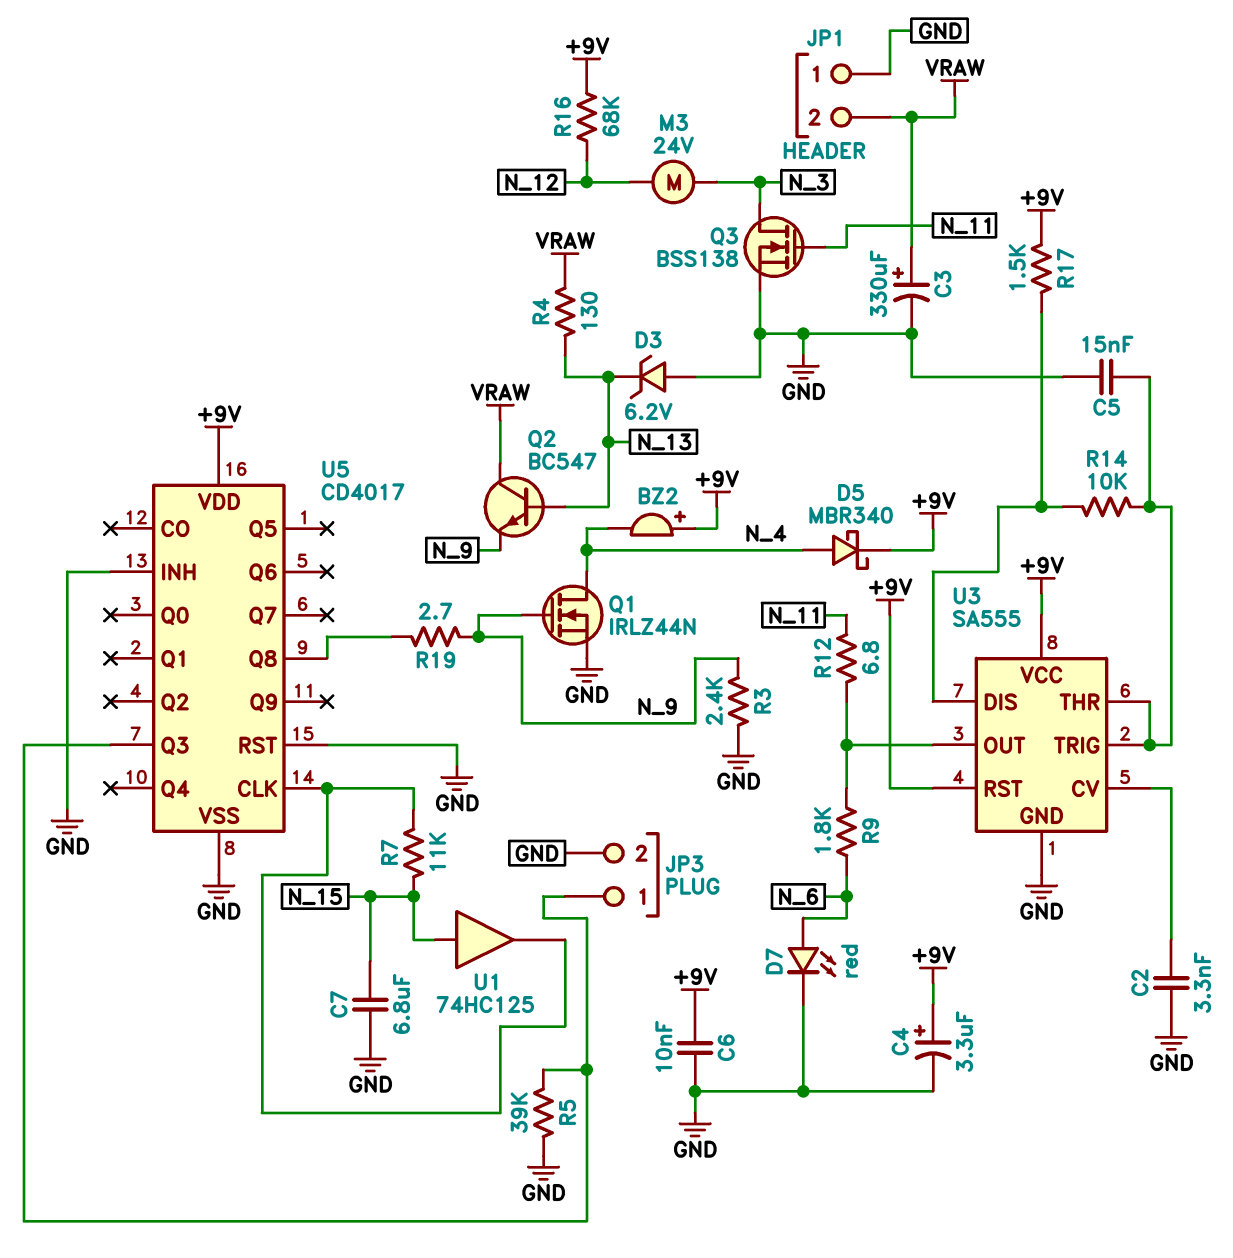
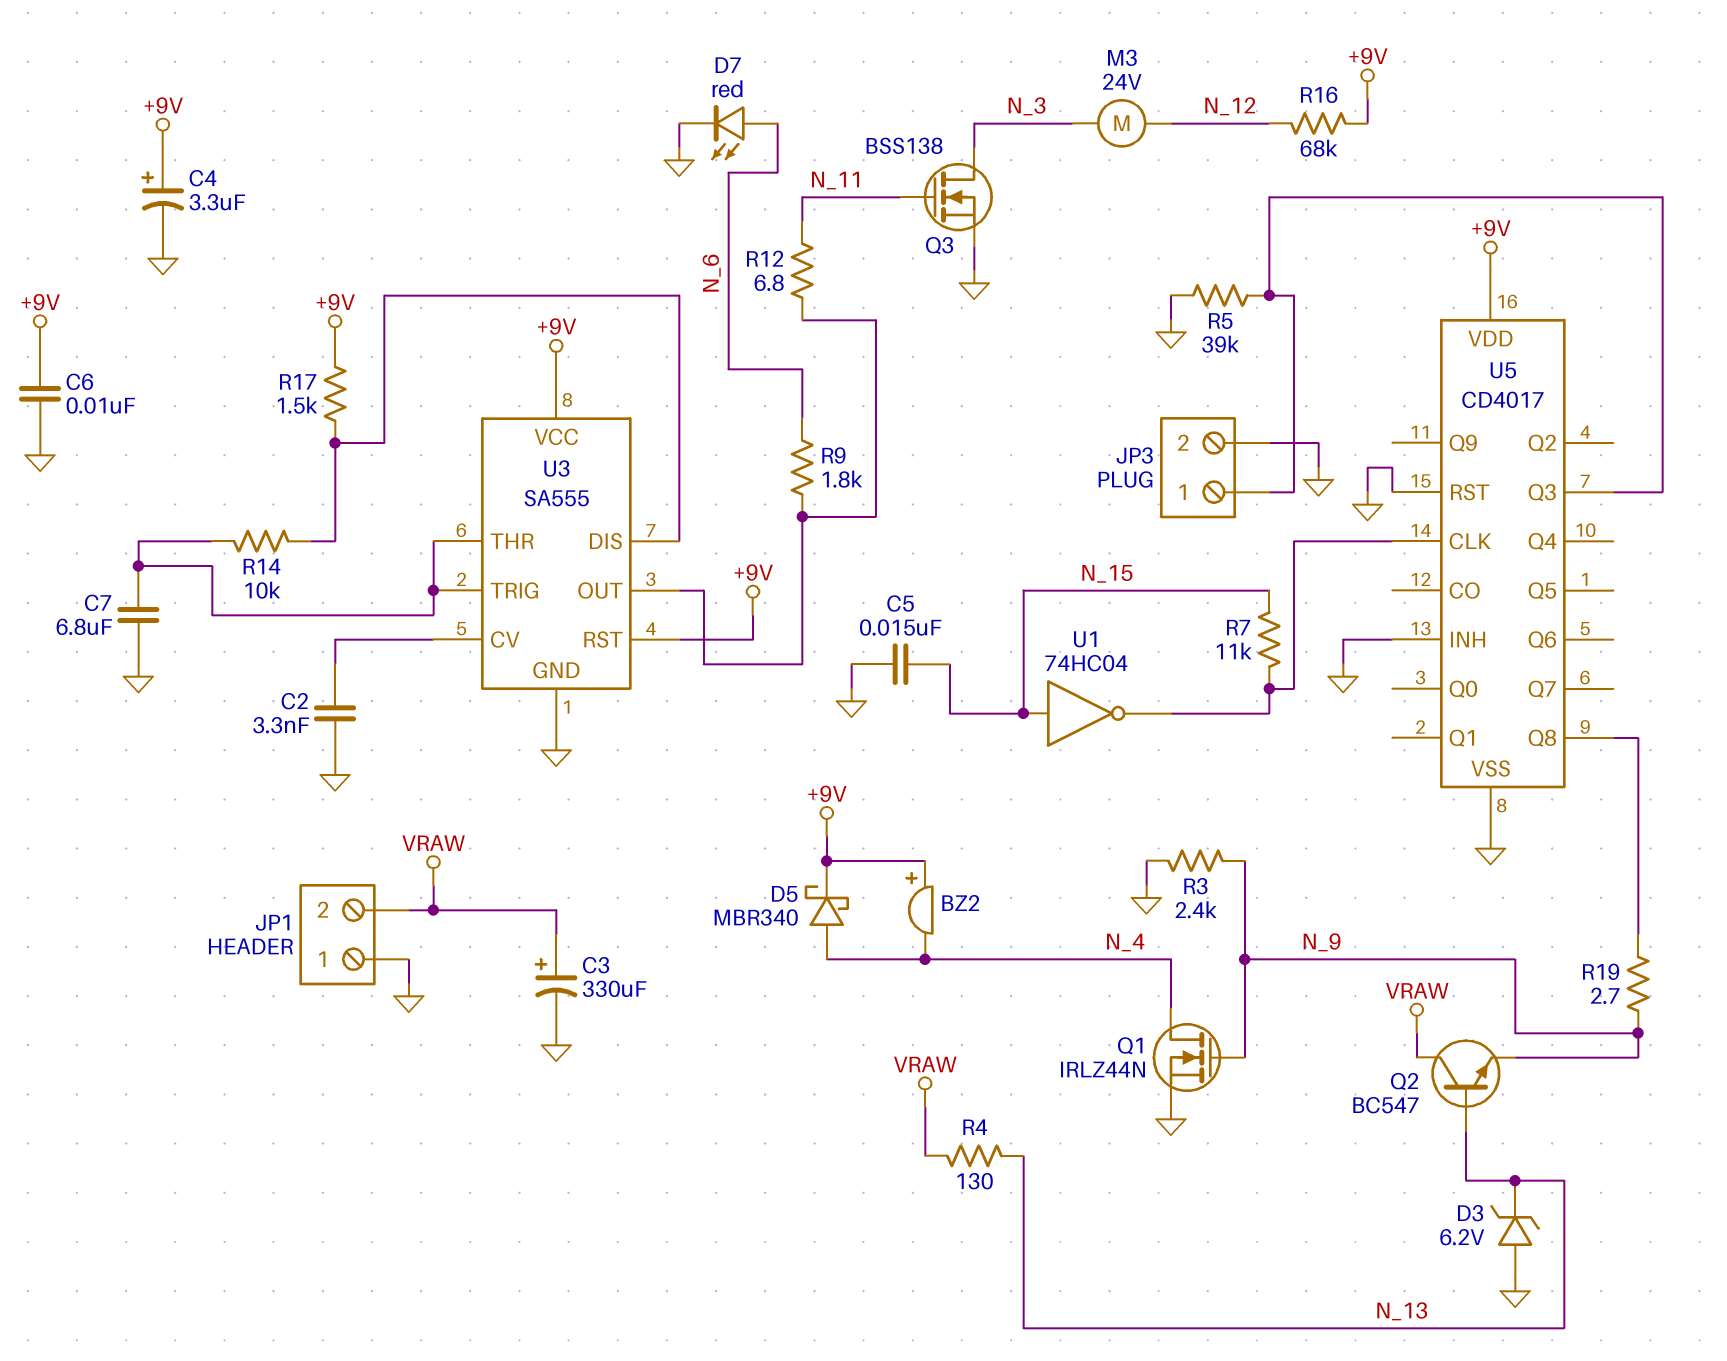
C5: 15nF (GND, U3/THR) -> 15nF (GND, N_15)
C7: 6.8uF (GND, N_15) -> 6.8uF (GND, U3/THR)
U1: buffer 74HC125 (in N_15, out U5/CLK) -> NOT 74HC04 (in N_15, out U5/CLK)

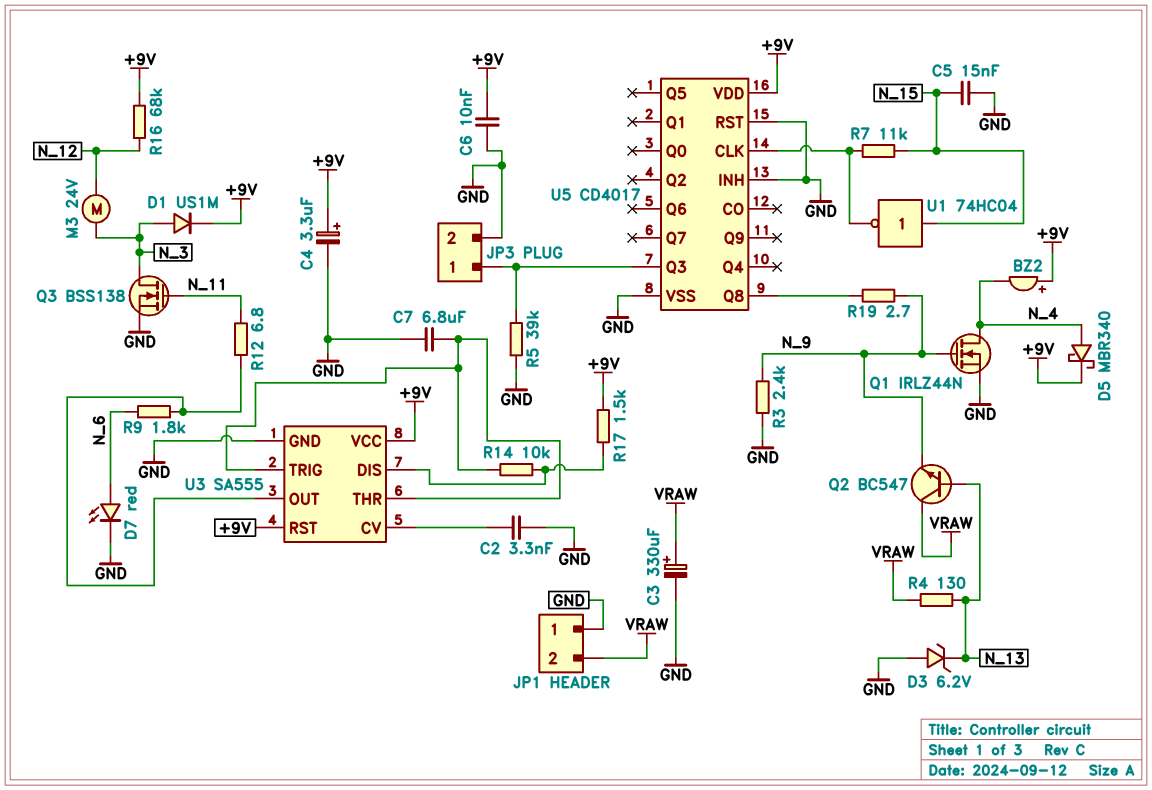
D1: none -> diode US1M (A N_3, K +9V)

